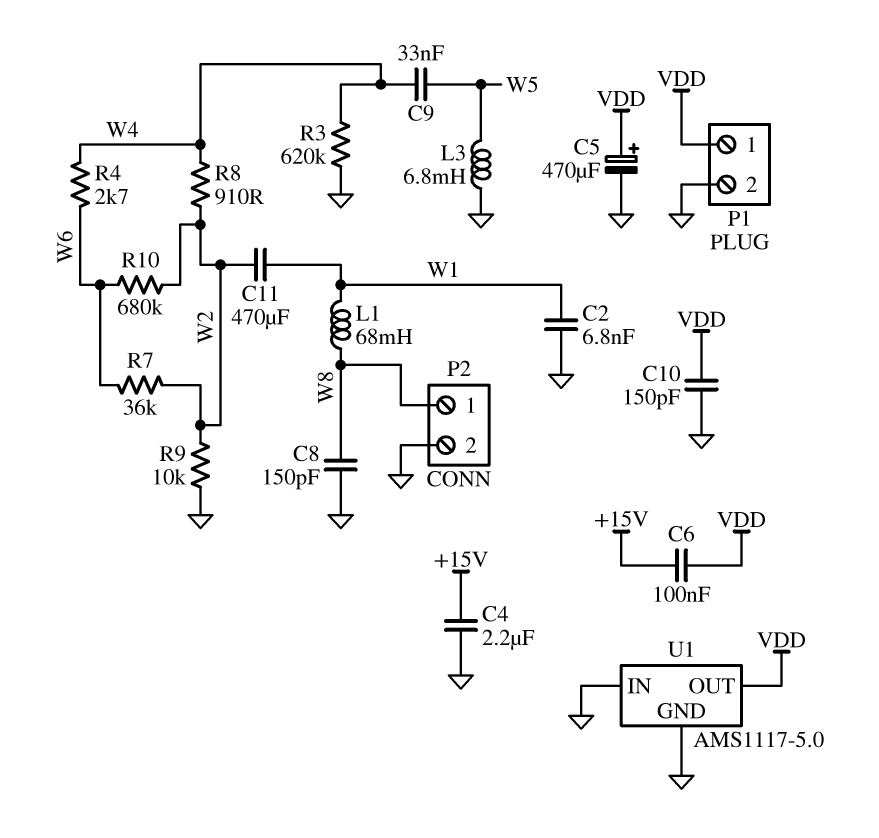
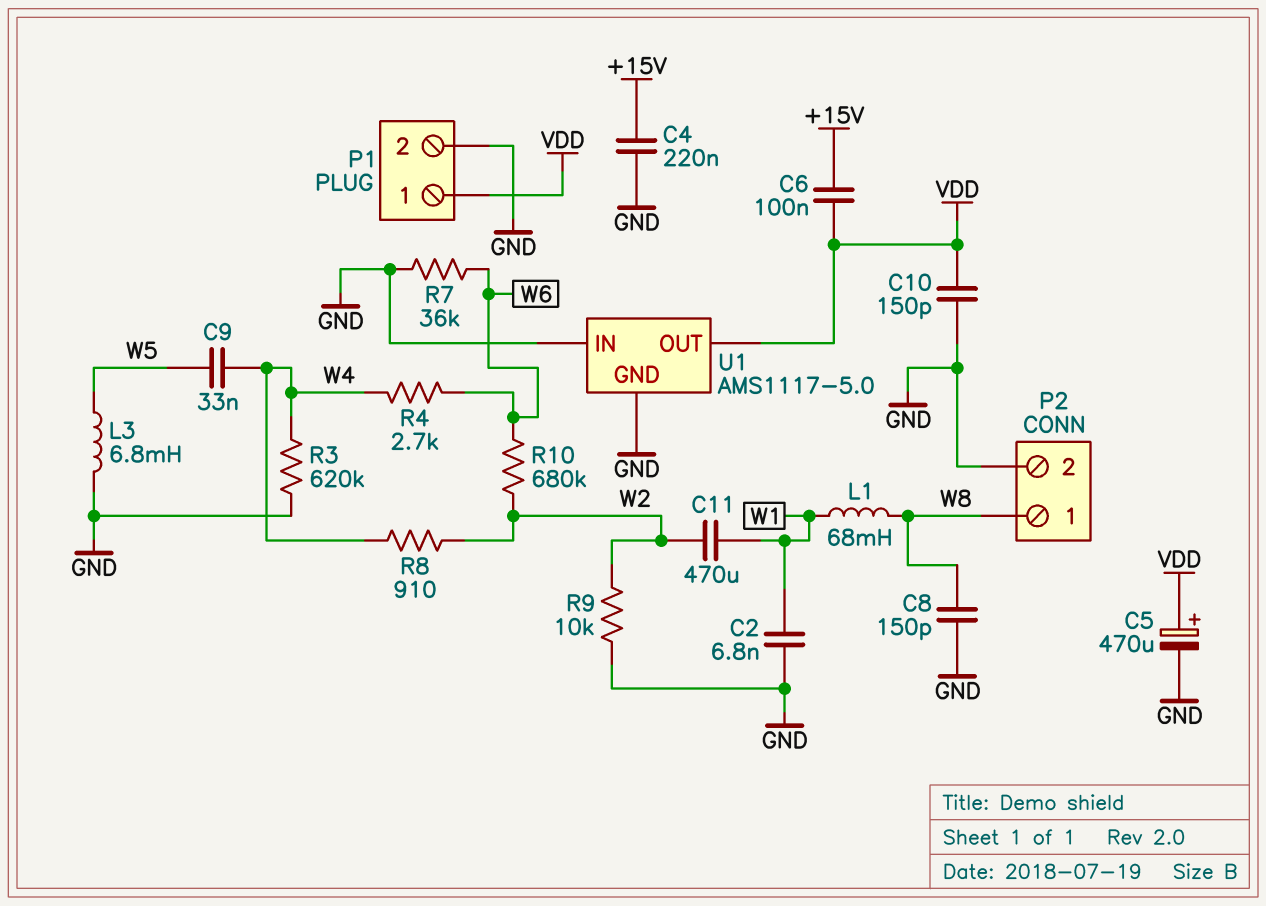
C4: 2.2uF (+15V, GND) -> 220nF (+15V, GND)
R7: 36k (W2, W6) -> 36k (GND, W6)

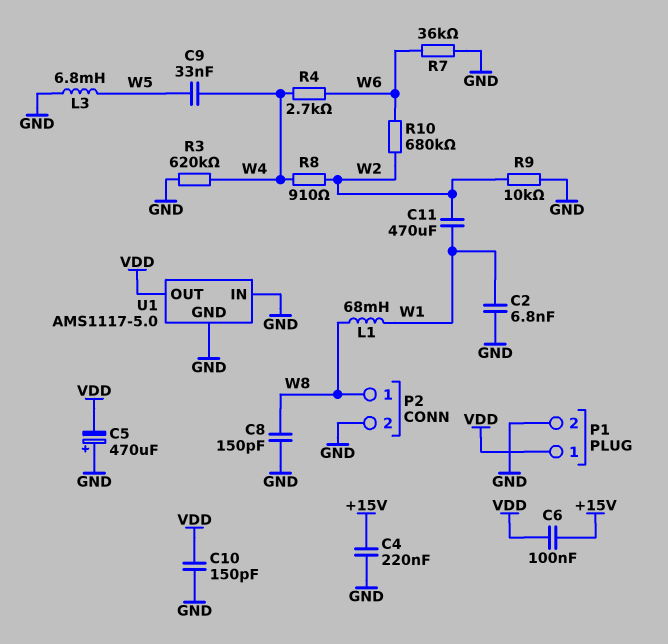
C5: 470uF (plus VDD, minus GND) -> 470uF (plus GND, minus VDD)

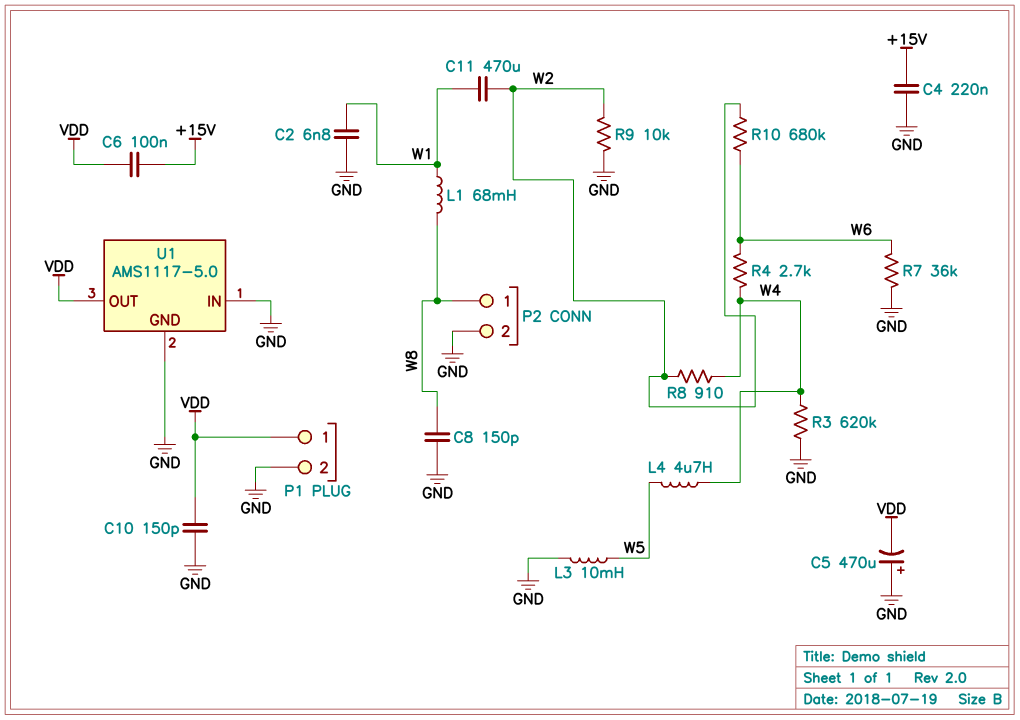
C9: 33nF (W4, W5) -> none
L3: 6.8mH (GND, W5) -> 10mH (GND, W5)
L4: none -> 4.7uH (W4, W5)

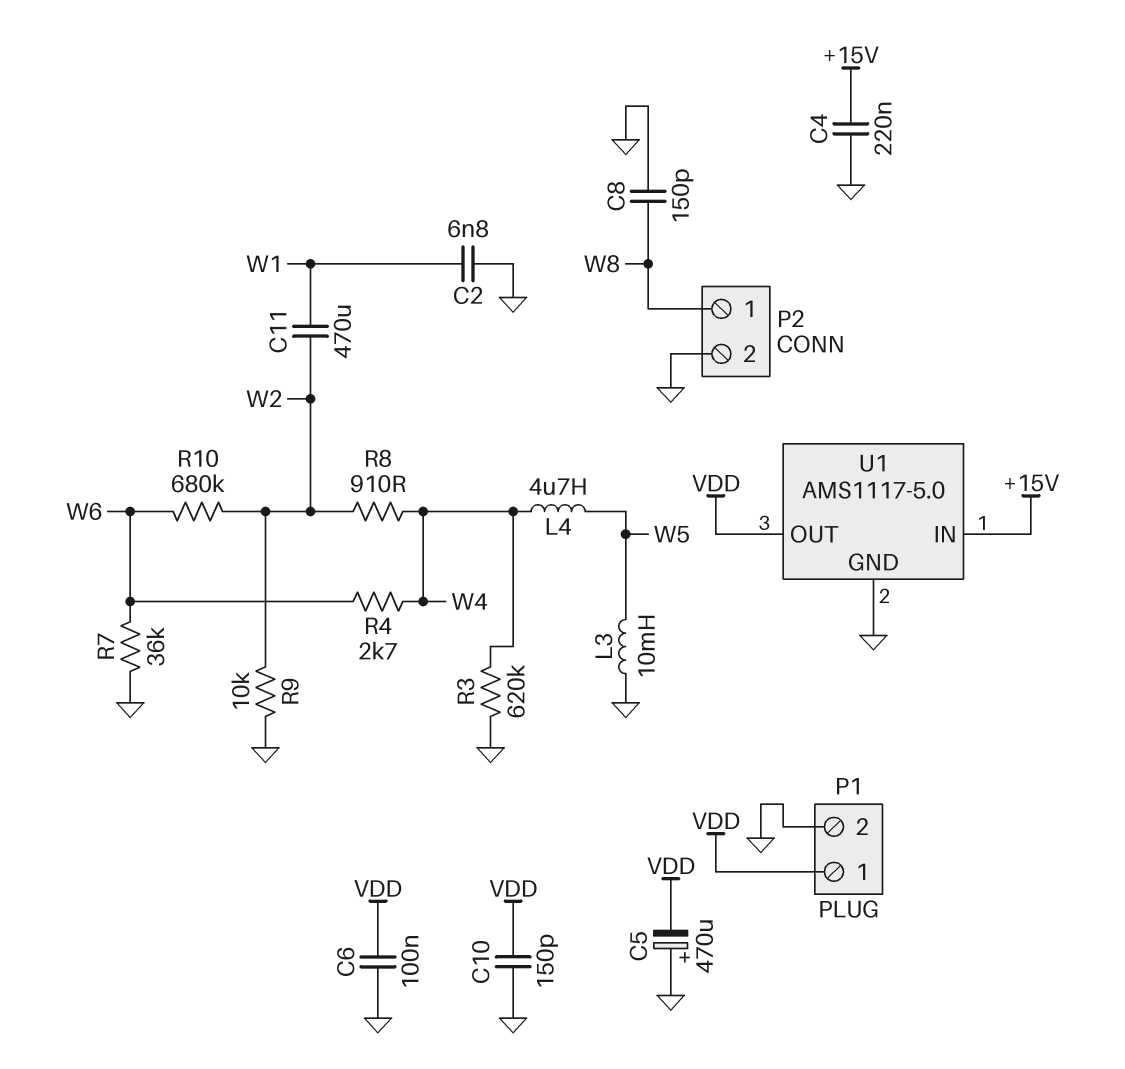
C6: 100nF (+15V, VDD) -> 100nF (GND, VDD)
L1: 68mH (W1, W8) -> none
U1 pin IN: GND -> +15V

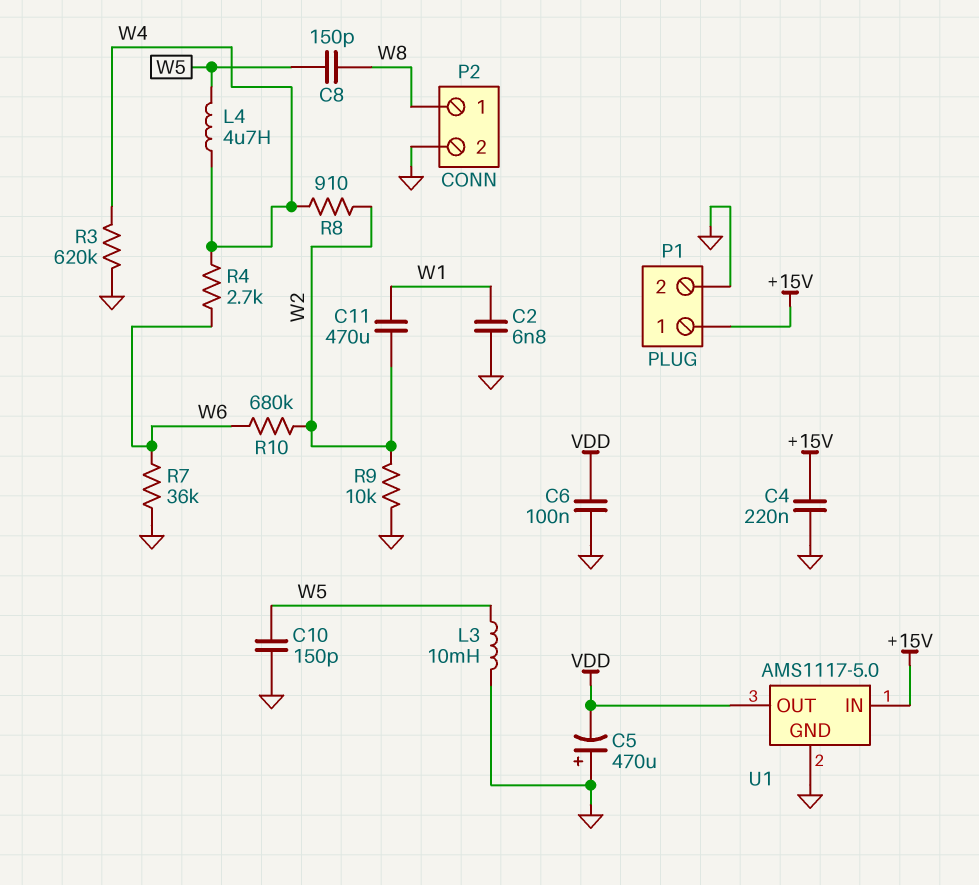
C8: 150pF (GND, W8) -> 150pF (W5, W8)
C10: 150pF (GND, VDD) -> 150pF (GND, W5)
P1 pin 1: VDD -> +15V

